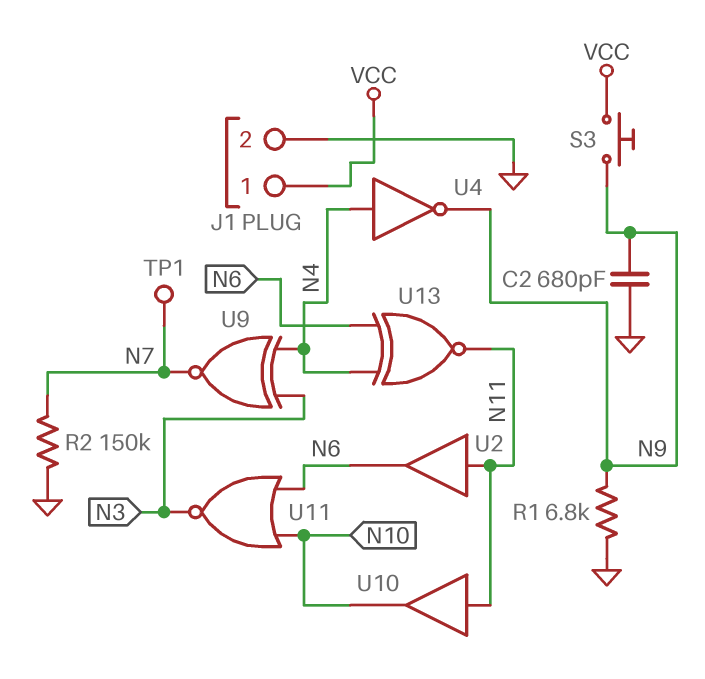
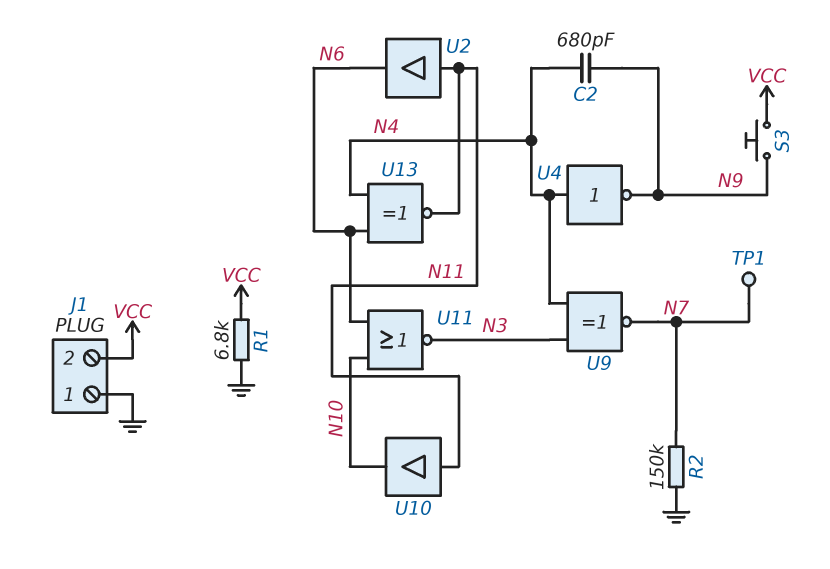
C2: 680pF (GND, N9) -> 680pF (N4, N9)
J1 pin 1: VCC -> GND
J1 pin 2: GND -> VCC
R1: 6.8k (GND, N9) -> 6.8k (GND, VCC)

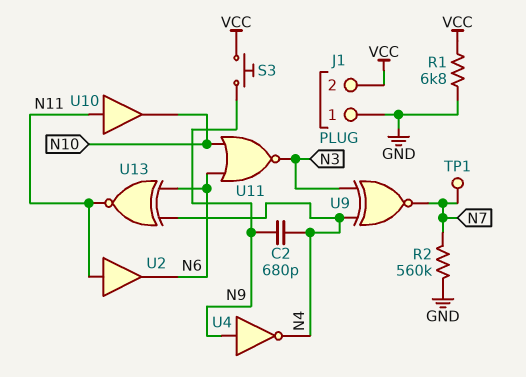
R2: 150k (GND, N7) -> 560k (GND, N7)
U4: NOT (in N4, out N9) -> NOT (in N9, out N4)

